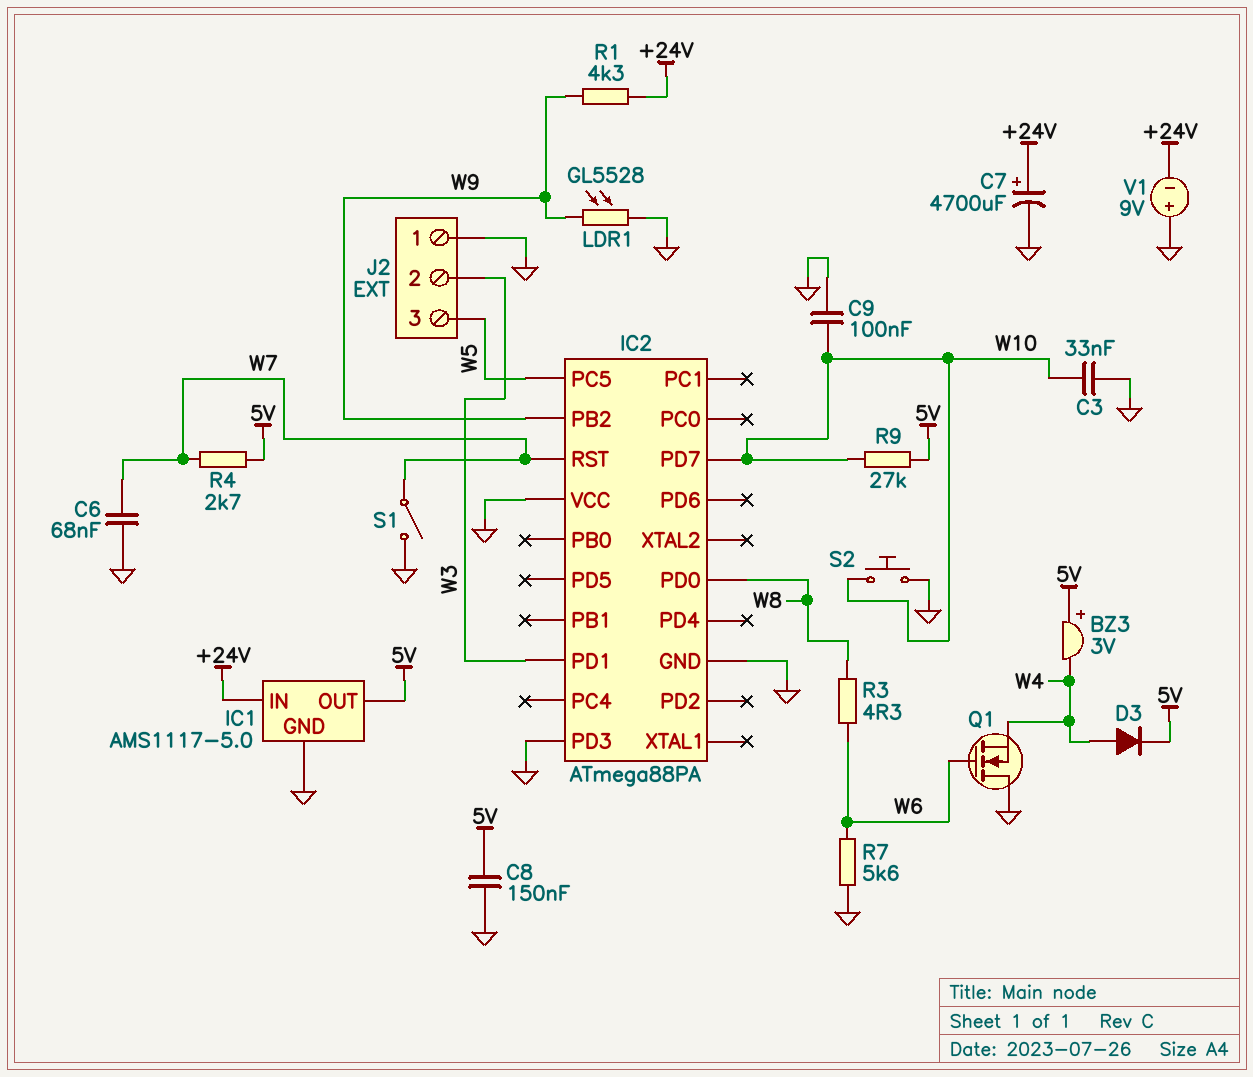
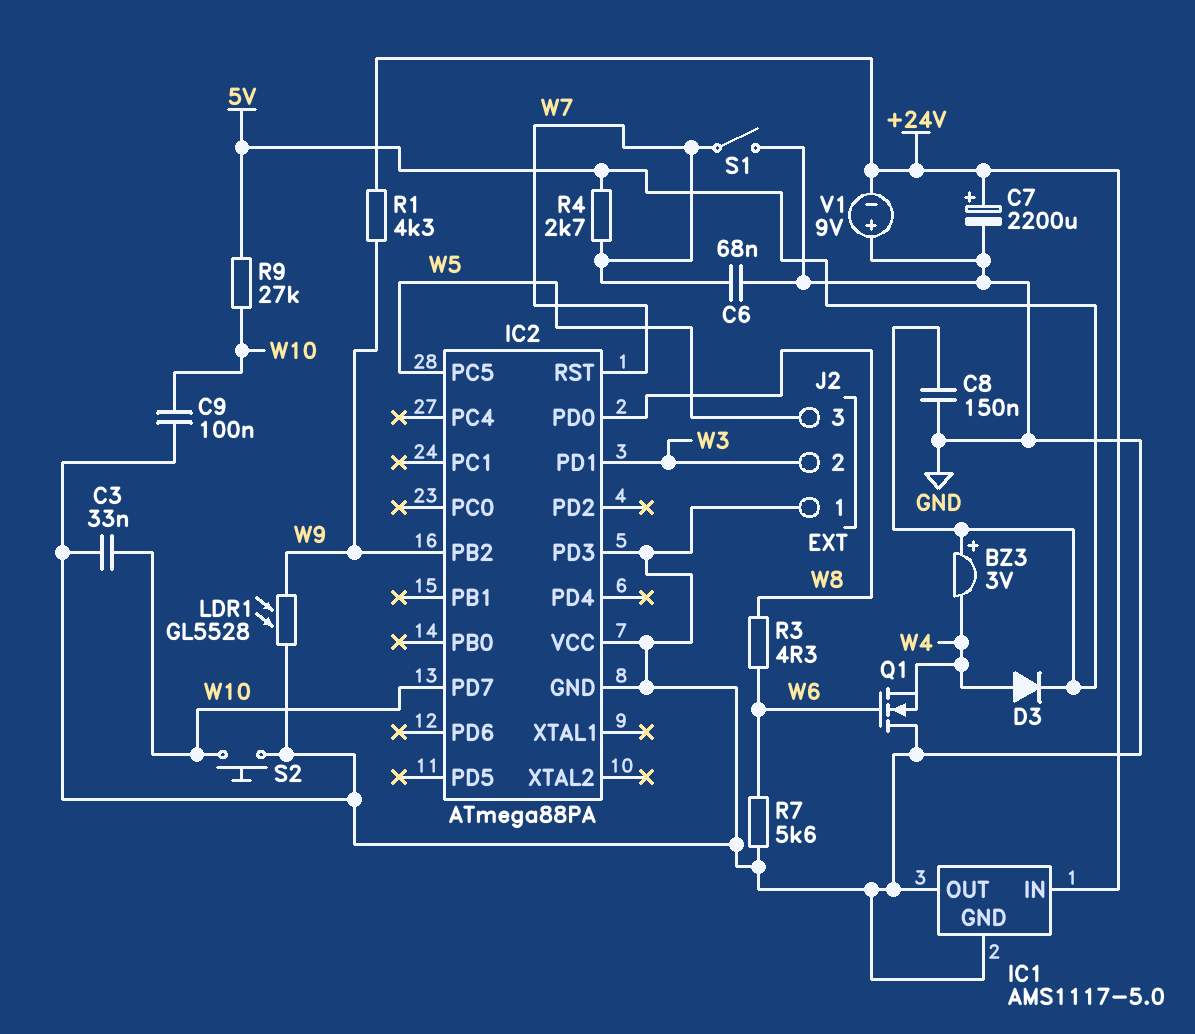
C7: 4700uF (plus +24V, minus GND) -> 2200uF (plus +24V, minus GND)
IC1 pin OUT: 5V -> GND

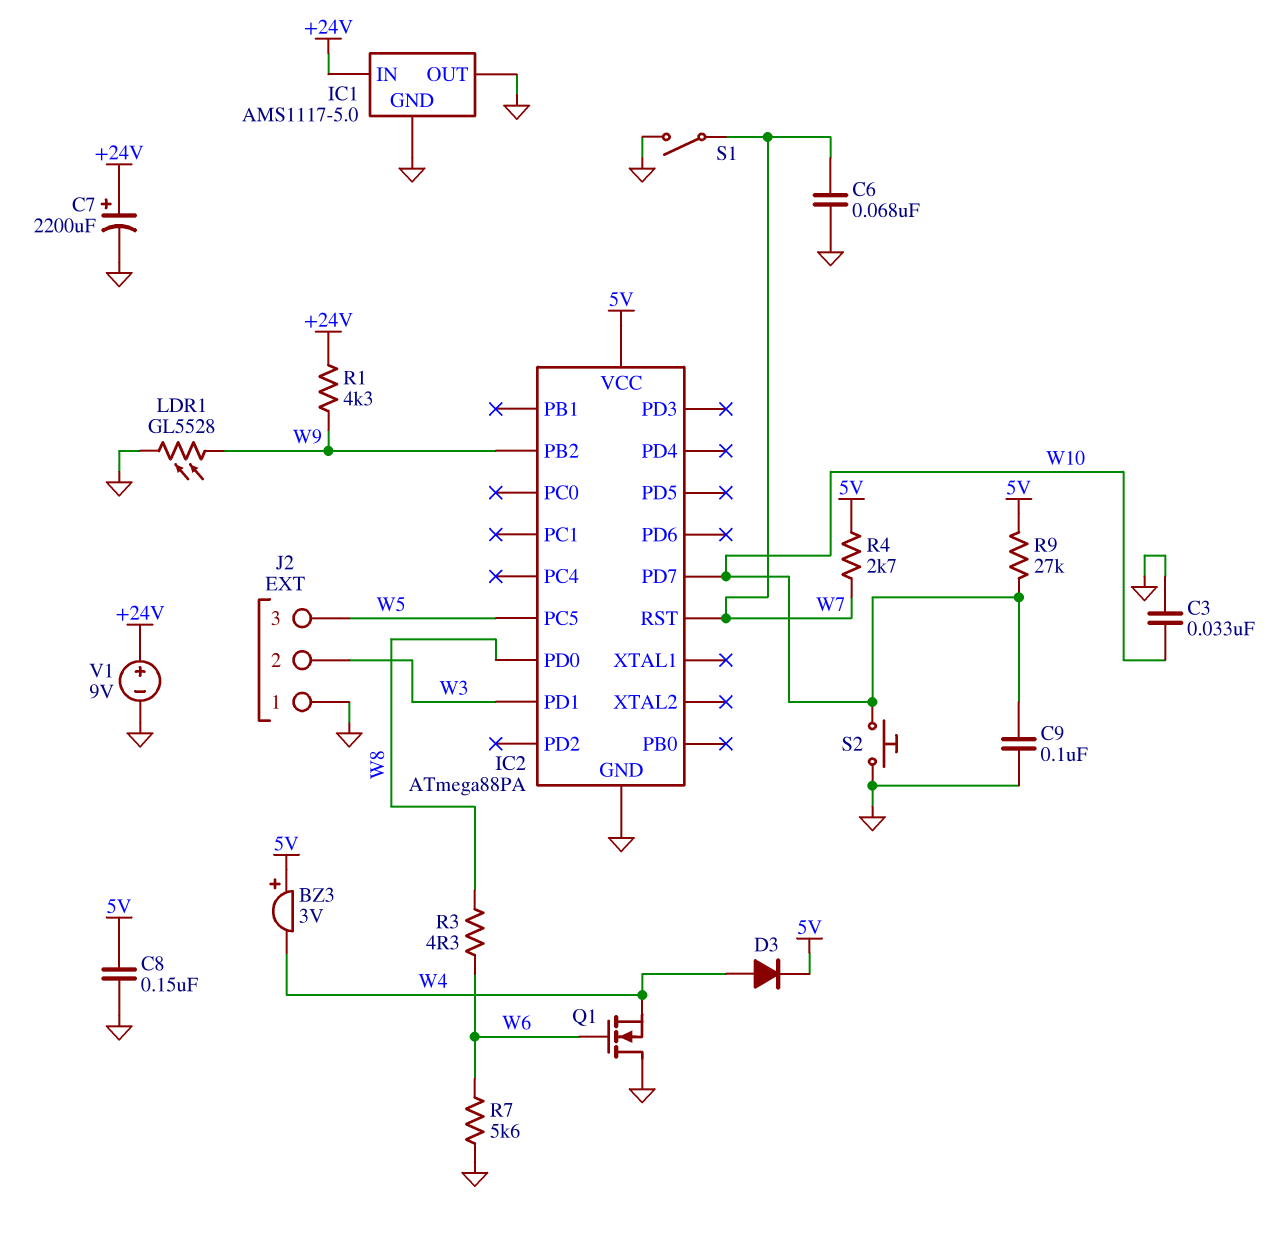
IC2 pin PD3: GND -> none
IC2 pin VCC: GND -> 5V
V1: 9V (plus GND, minus +24V) -> 9V (plus +24V, minus GND)

